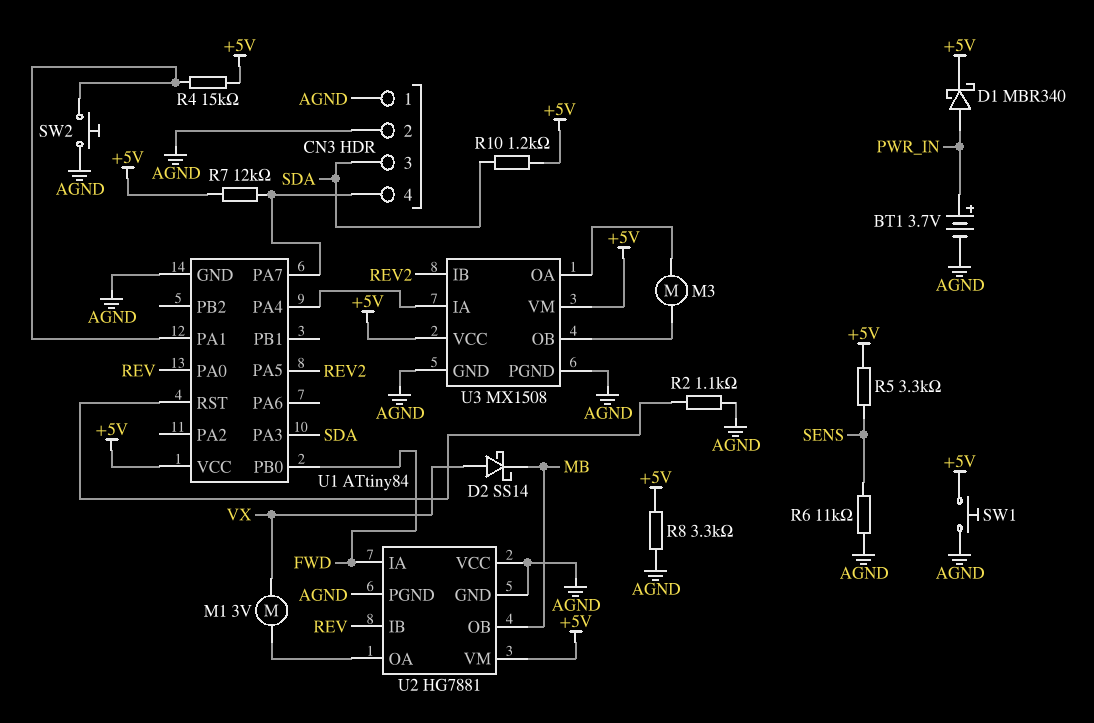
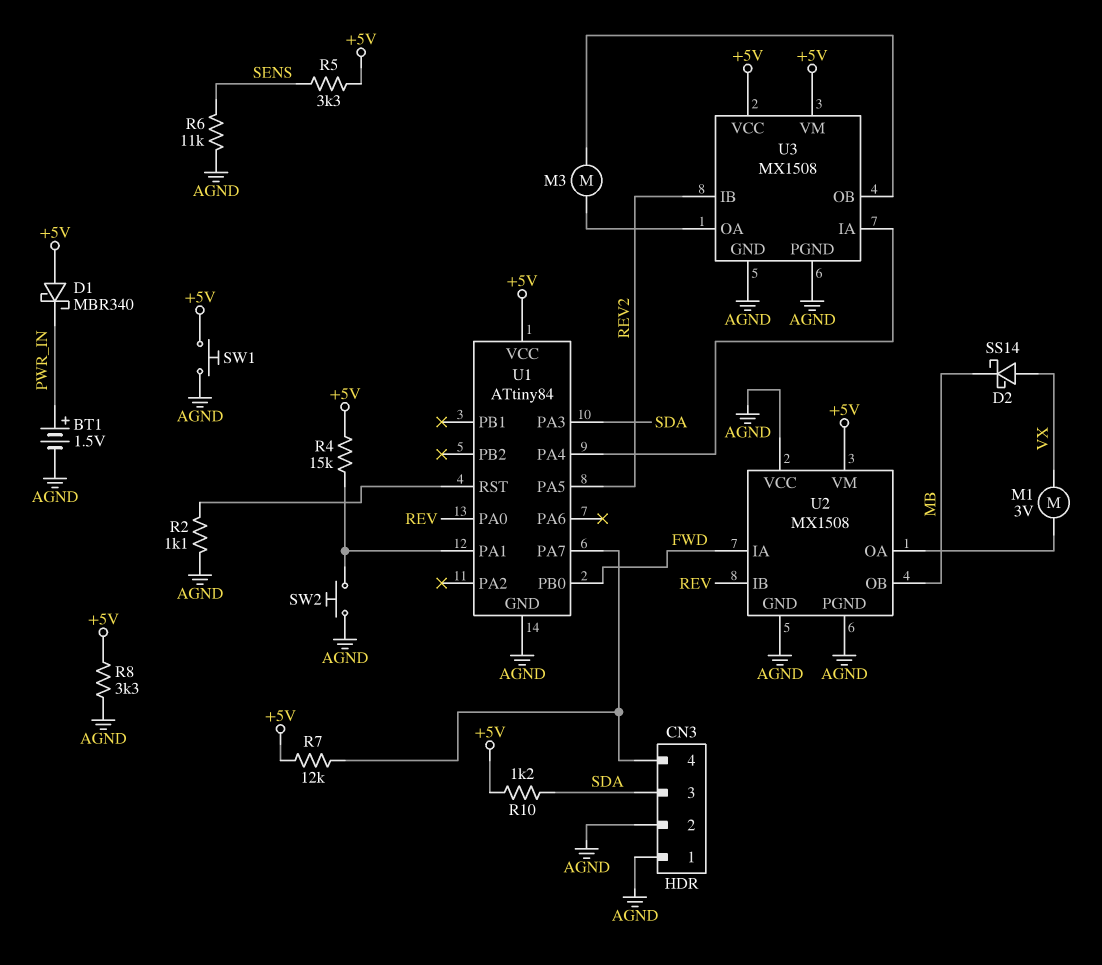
BT1: 3.7V (plus PWR_IN, minus AGND) -> 1.5V (plus PWR_IN, minus AGND)
D1: schottky MBR340 (A PWR_IN, K +5V) -> schottky MBR340 (A +5V, K PWR_IN)
U2: HG7881 -> MX1508

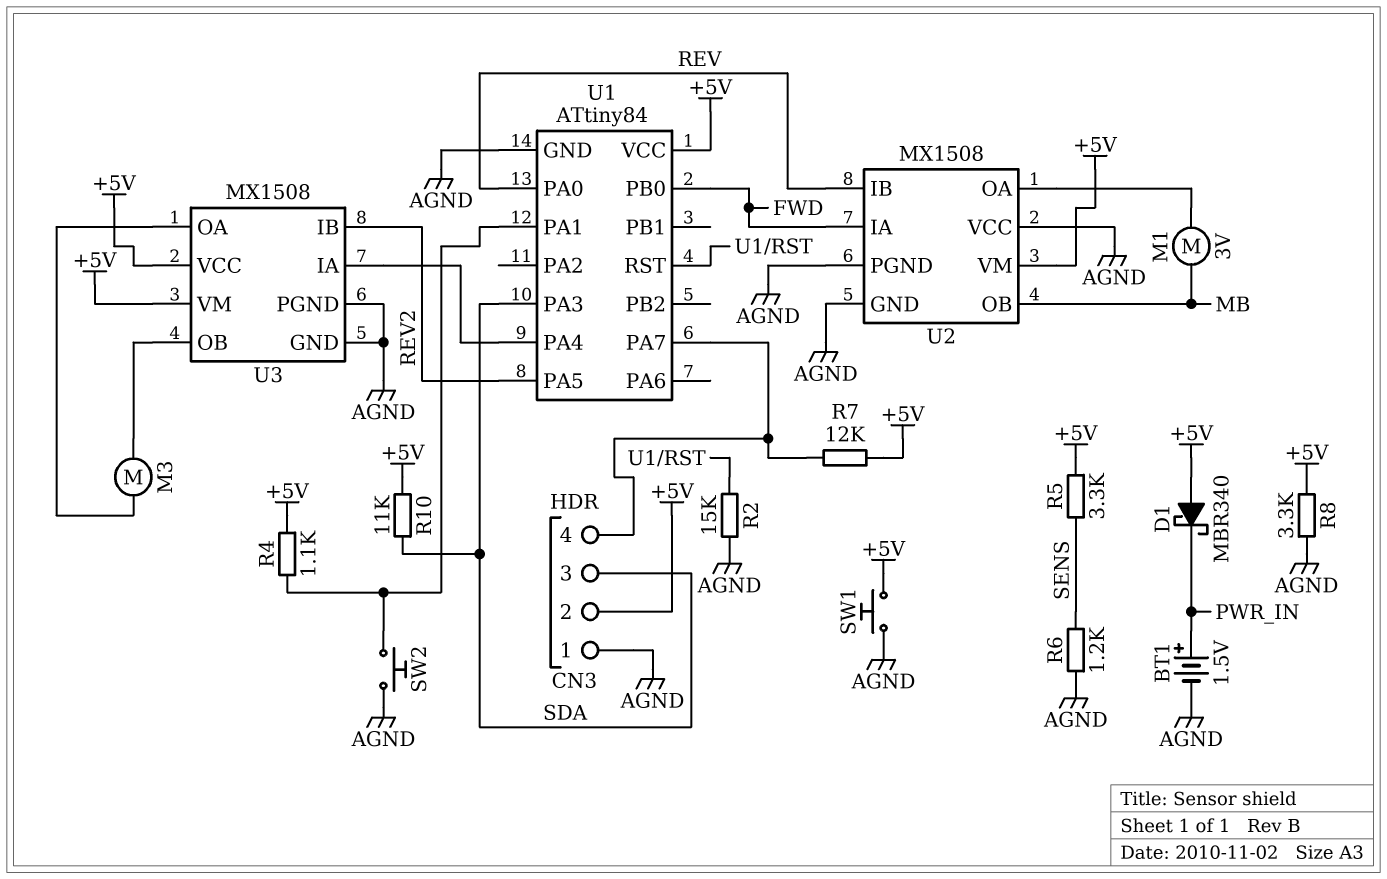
CN3 pin 2: AGND -> +5V
D2: schottky SS14 (A VX, K MB) -> none
M1: motor 3V (U2/OA, VX) -> motor 3V (MB, U2/OA)
R2: 1.1k (AGND, U1/RST) -> 15k (AGND, U1/RST)
R4: 15k (+5V, U1/PA1) -> 1.1k (+5V, U1/PA1)
R6: 11k (AGND, SENS) -> 1.2k (AGND, SENS)
R10: 1.2k (+5V, SDA) -> 11k (+5V, SDA)

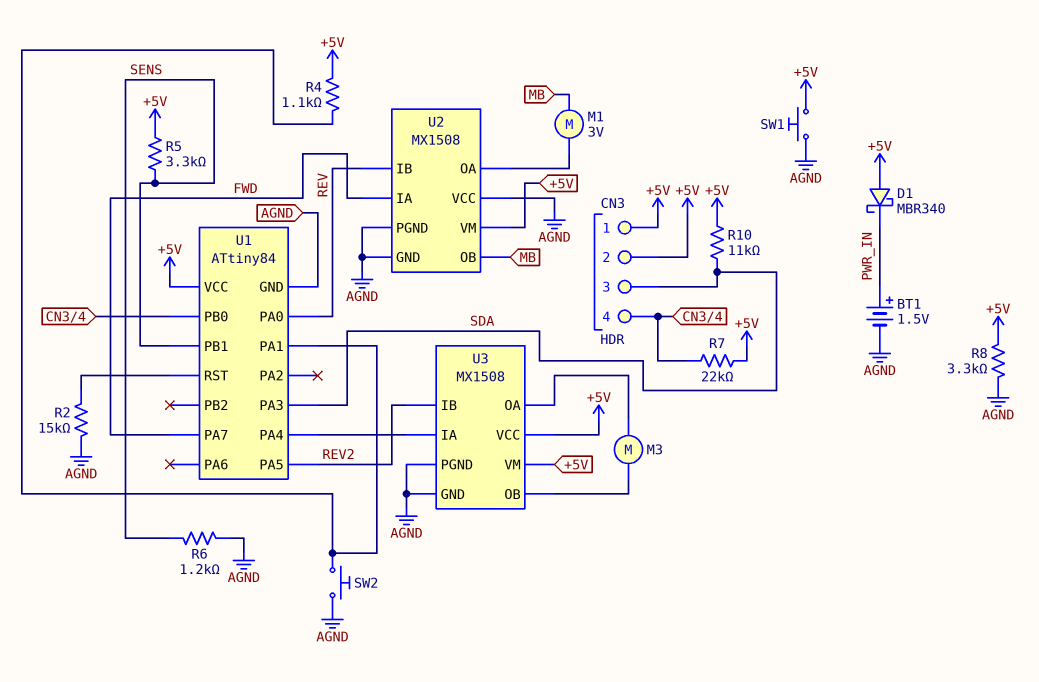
CN3 pin 1: AGND -> +5V
R7: 12k (+5V, CN3/4) -> 22k (+5V, CN3/4)
U1 pin PA7: CN3/4 -> FWD
U1 pin PB0: FWD -> CN3/4
U1 pin PB1: none -> SENS

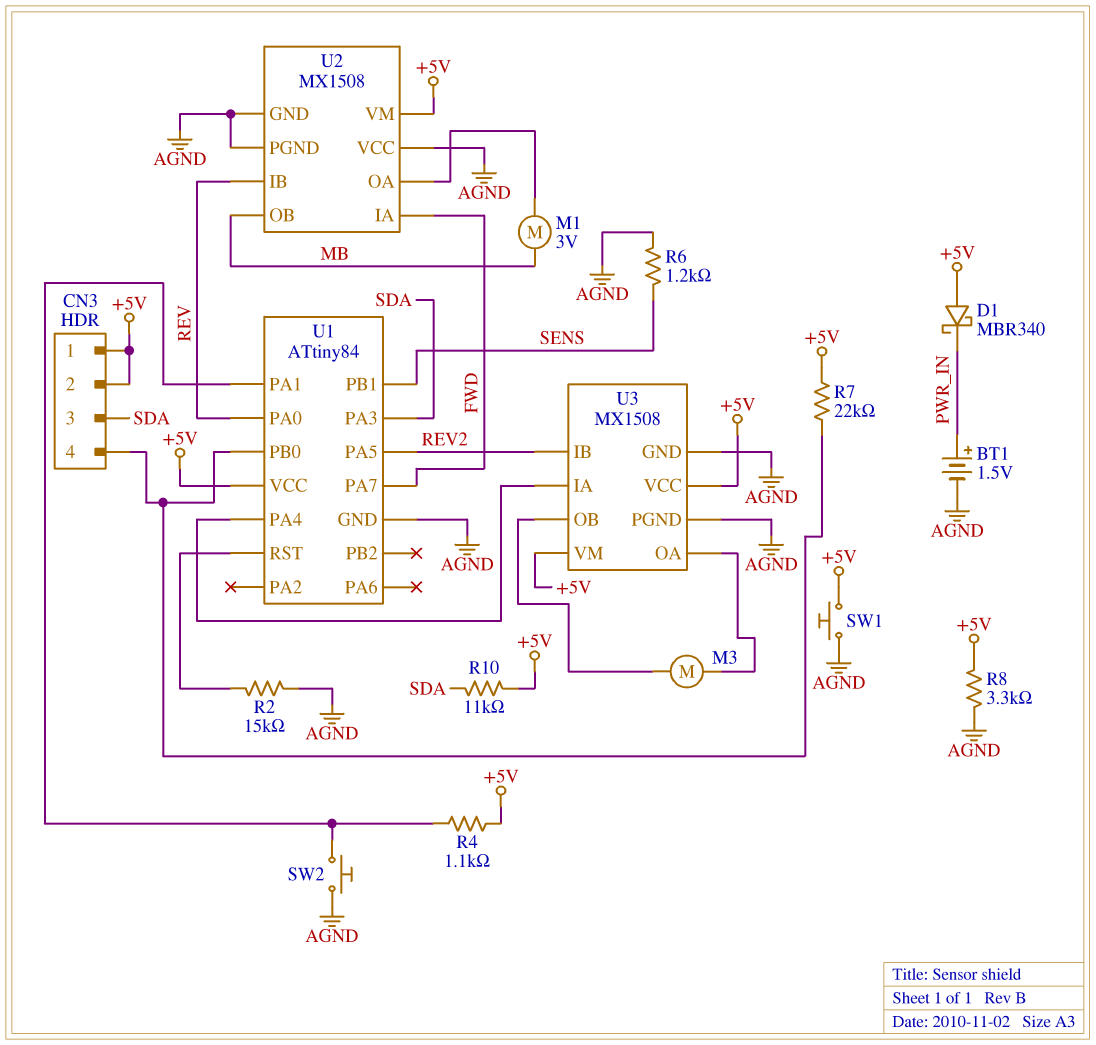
R5: 3.3k (+5V, SENS) -> none

